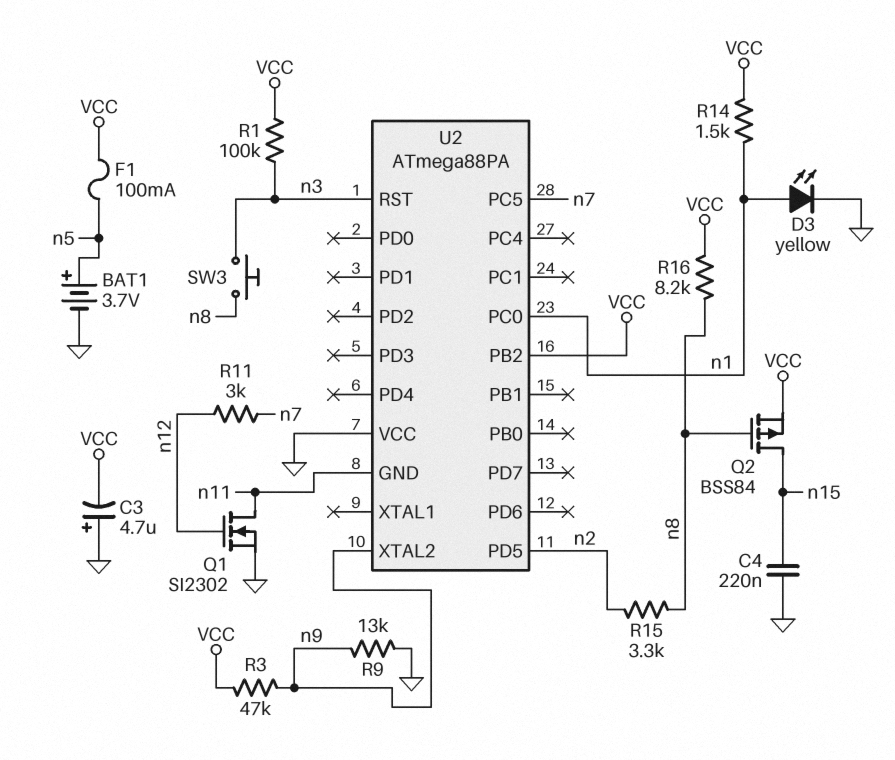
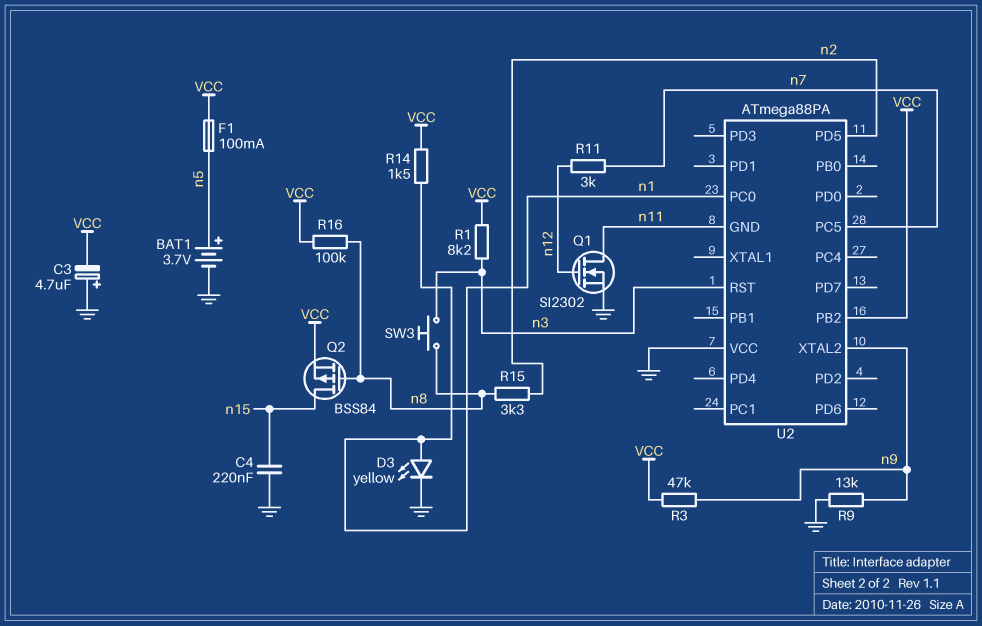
R1: 100k (VCC, n3) -> 8.2k (VCC, n3)
R16: 8.2k (VCC, n8) -> 100k (VCC, n8)

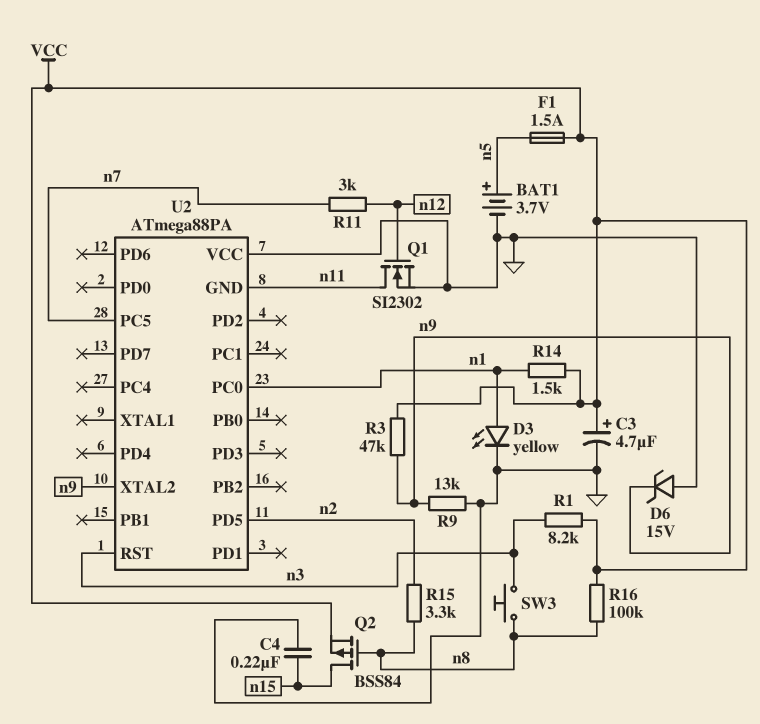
C3: 4.7uF (plus GND, minus VCC) -> 4.7uF (plus VCC, minus GND)
D6: none -> zener 15V (A GND, K n9)
F1: 100mA (VCC, n5) -> 1.5A (VCC, n5)
U2 pin PB2: VCC -> none

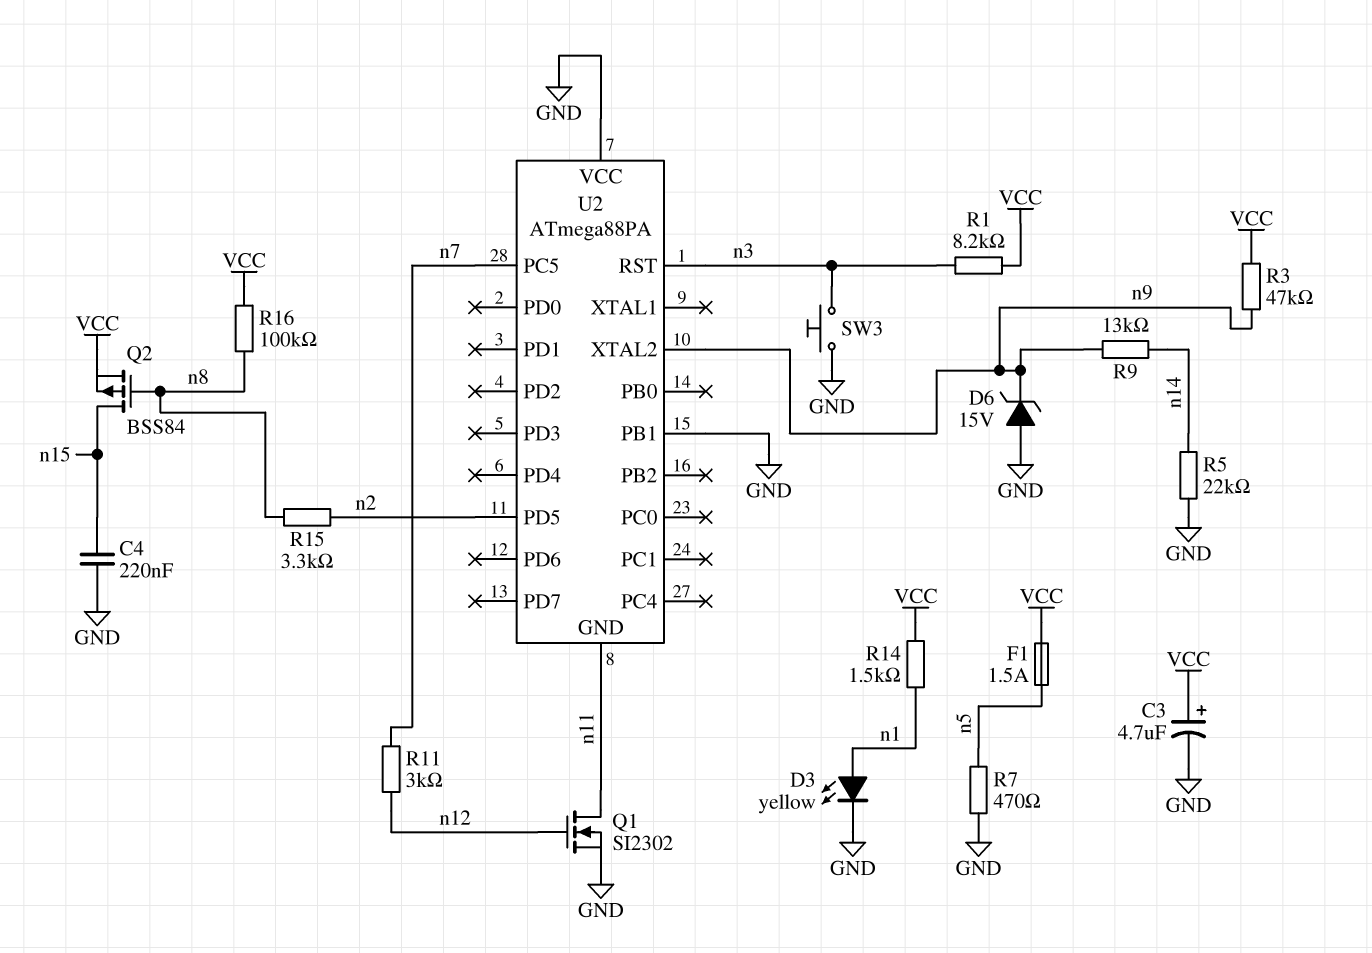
BAT1: 3.7V (plus n5, minus GND) -> none
R5: none -> 22k (GND, n14)
R7: none -> 470 (GND, n5)
R9: 13k (GND, n9) -> 13k (n9, n14)
SW3: button (n3, n8) -> button (GND, n3)
U2 pin PB1: none -> GND
U2 pin PC0: n1 -> none

